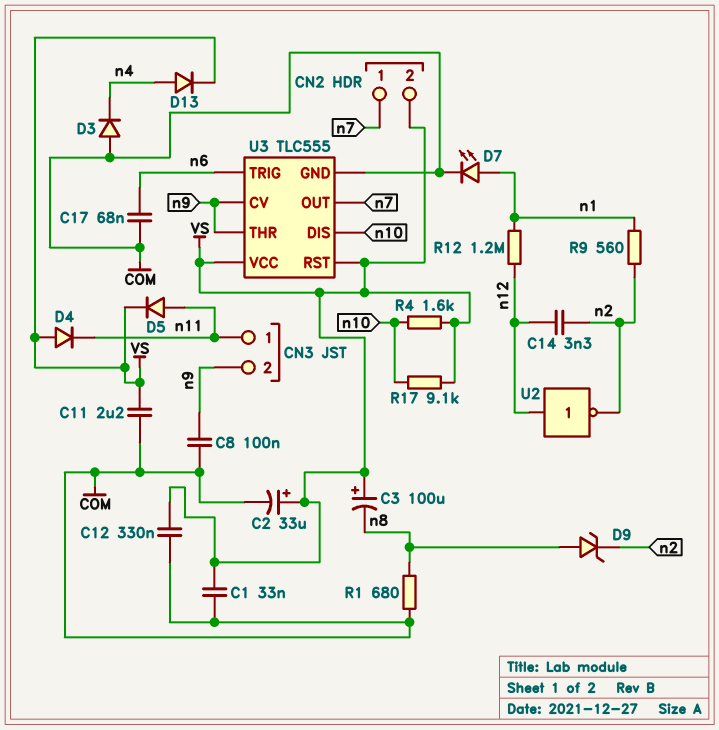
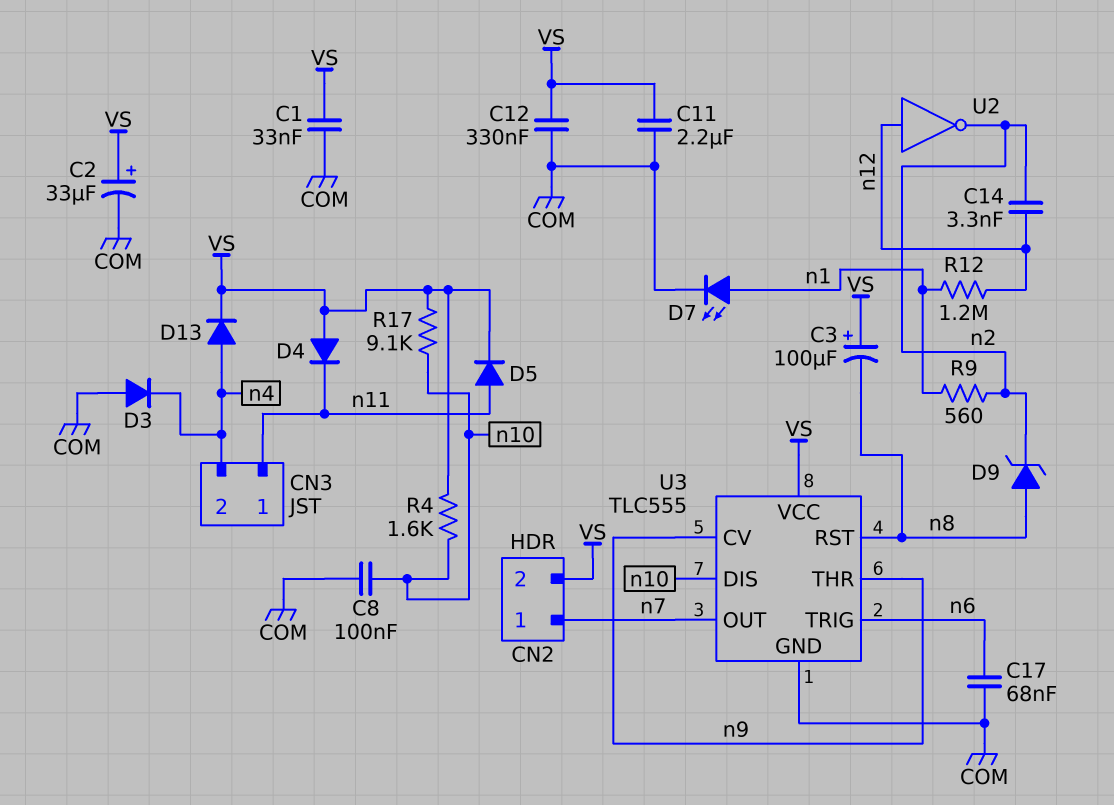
C8: 100nF (COM, n9) -> 100nF (COM, n10)
CN3 pin 2: n9 -> n4
R1: 680 (COM, n8) -> none
U3 pin RST: VS -> n8

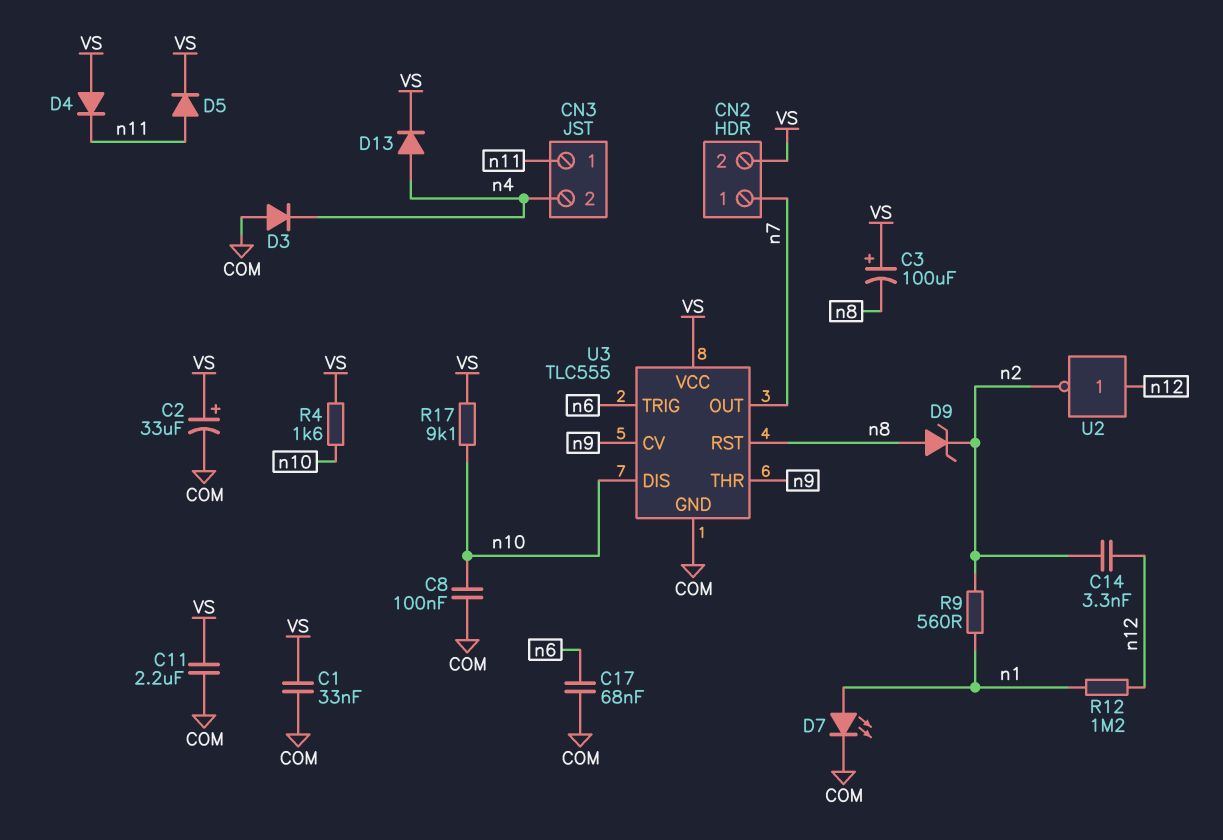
C12: 330nF (COM, VS) -> none

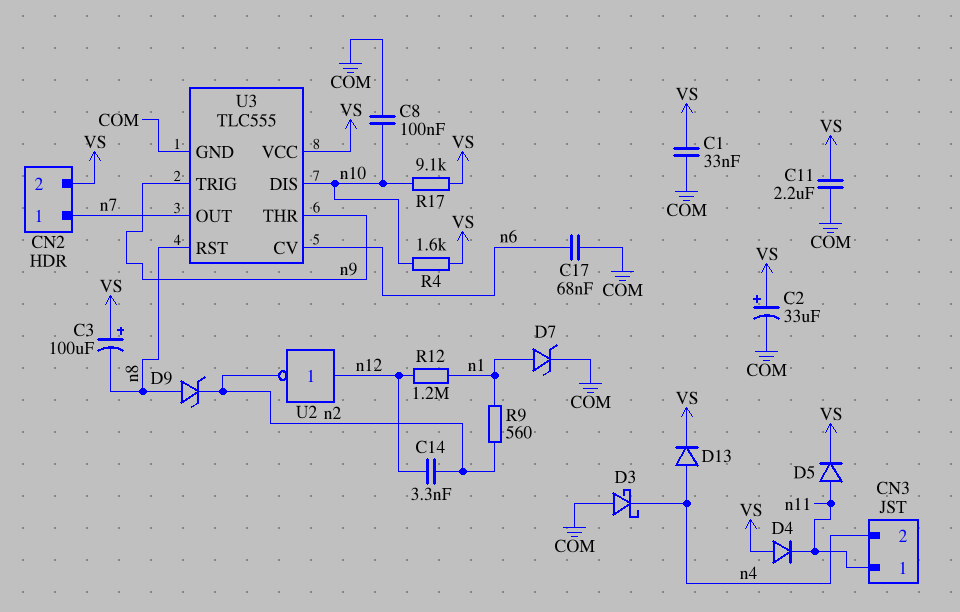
D3: diode (A COM, K n4) -> schottky (A COM, K n4)
D7: LED (A n1, K COM) -> zener (A n1, K COM)
U3 pin CV: n9 -> n6
U3 pin TRIG: n6 -> n9

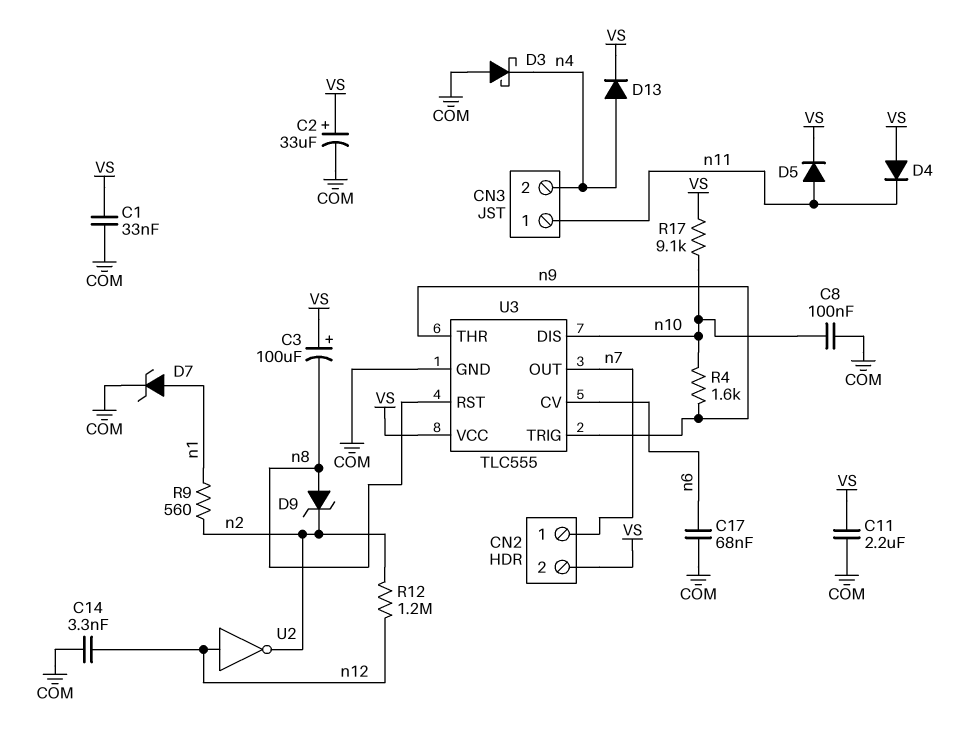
C14: 3.3nF (n2, n12) -> 3.3nF (COM, n12)
R4: 1.6k (VS, n10) -> 1.6k (n9, n10)
R12: 1.2M (n1, n12) -> 1.2M (n2, n12)

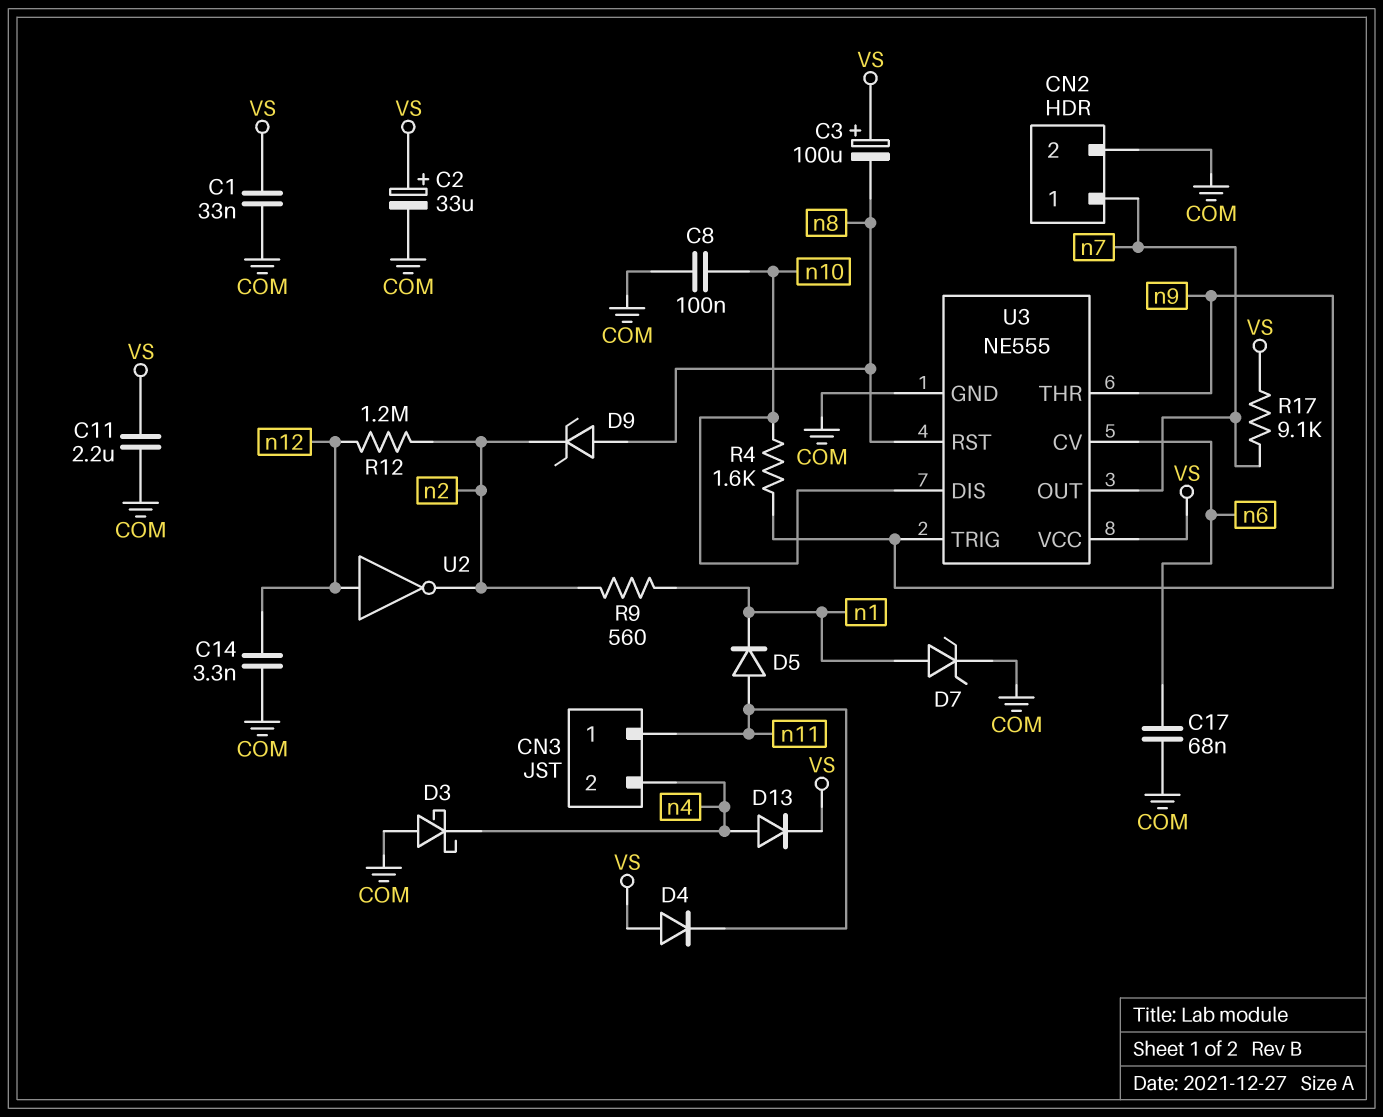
CN2 pin 2: VS -> COM
D5: diode (A n11, K VS) -> diode (A n11, K n1)
R17: 9.1k (VS, n10) -> 9.1k (VS, n7)
U3: TLC555 -> NE555

